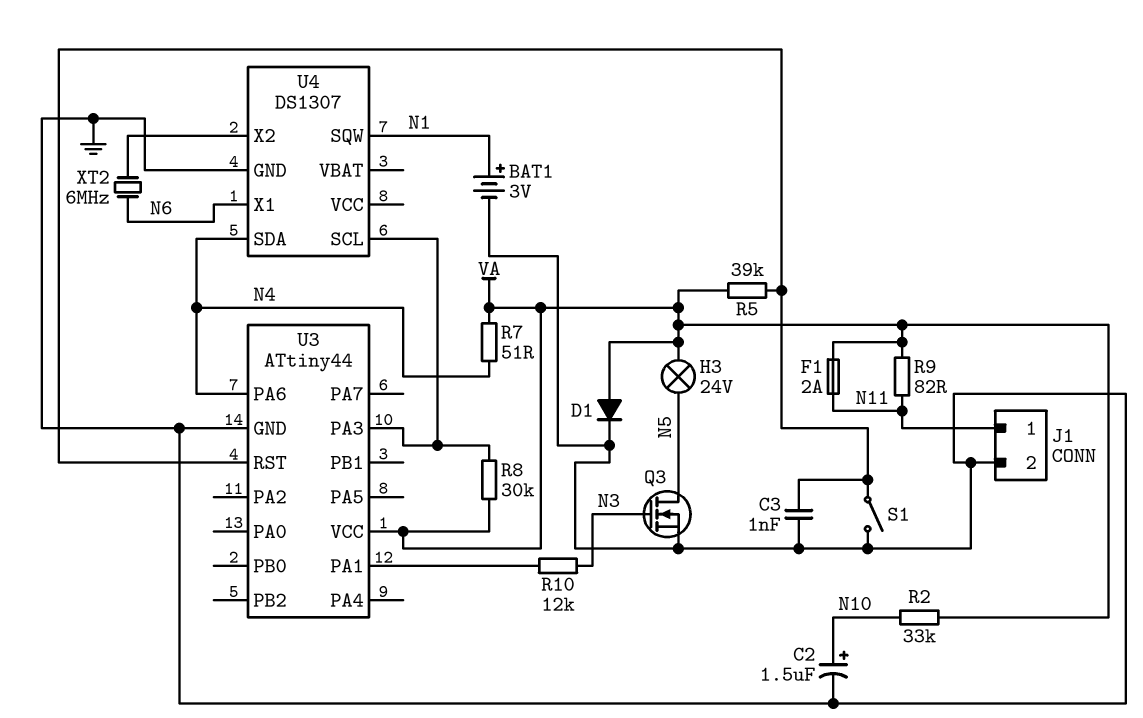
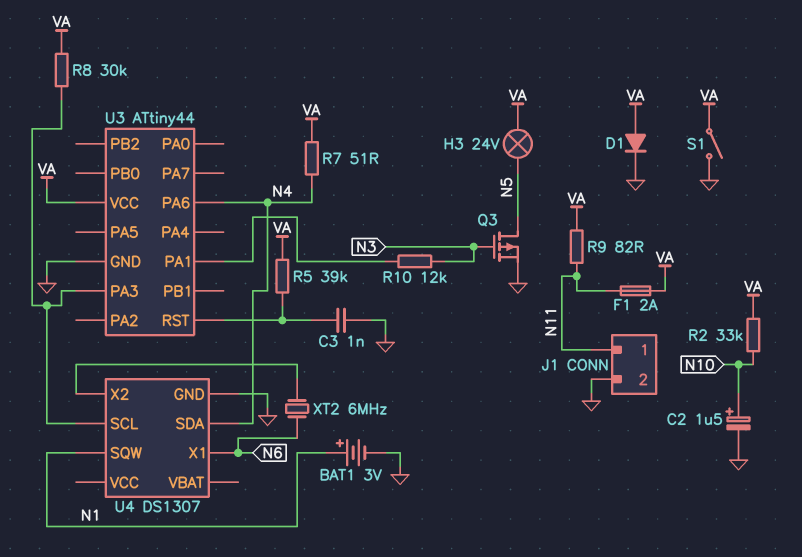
Q3: NMOS (G N3, D N5, S GND) -> PMOS (G N3, D N5, S GND)
S1: switch (GND, U3/RST) -> switch (GND, VA)

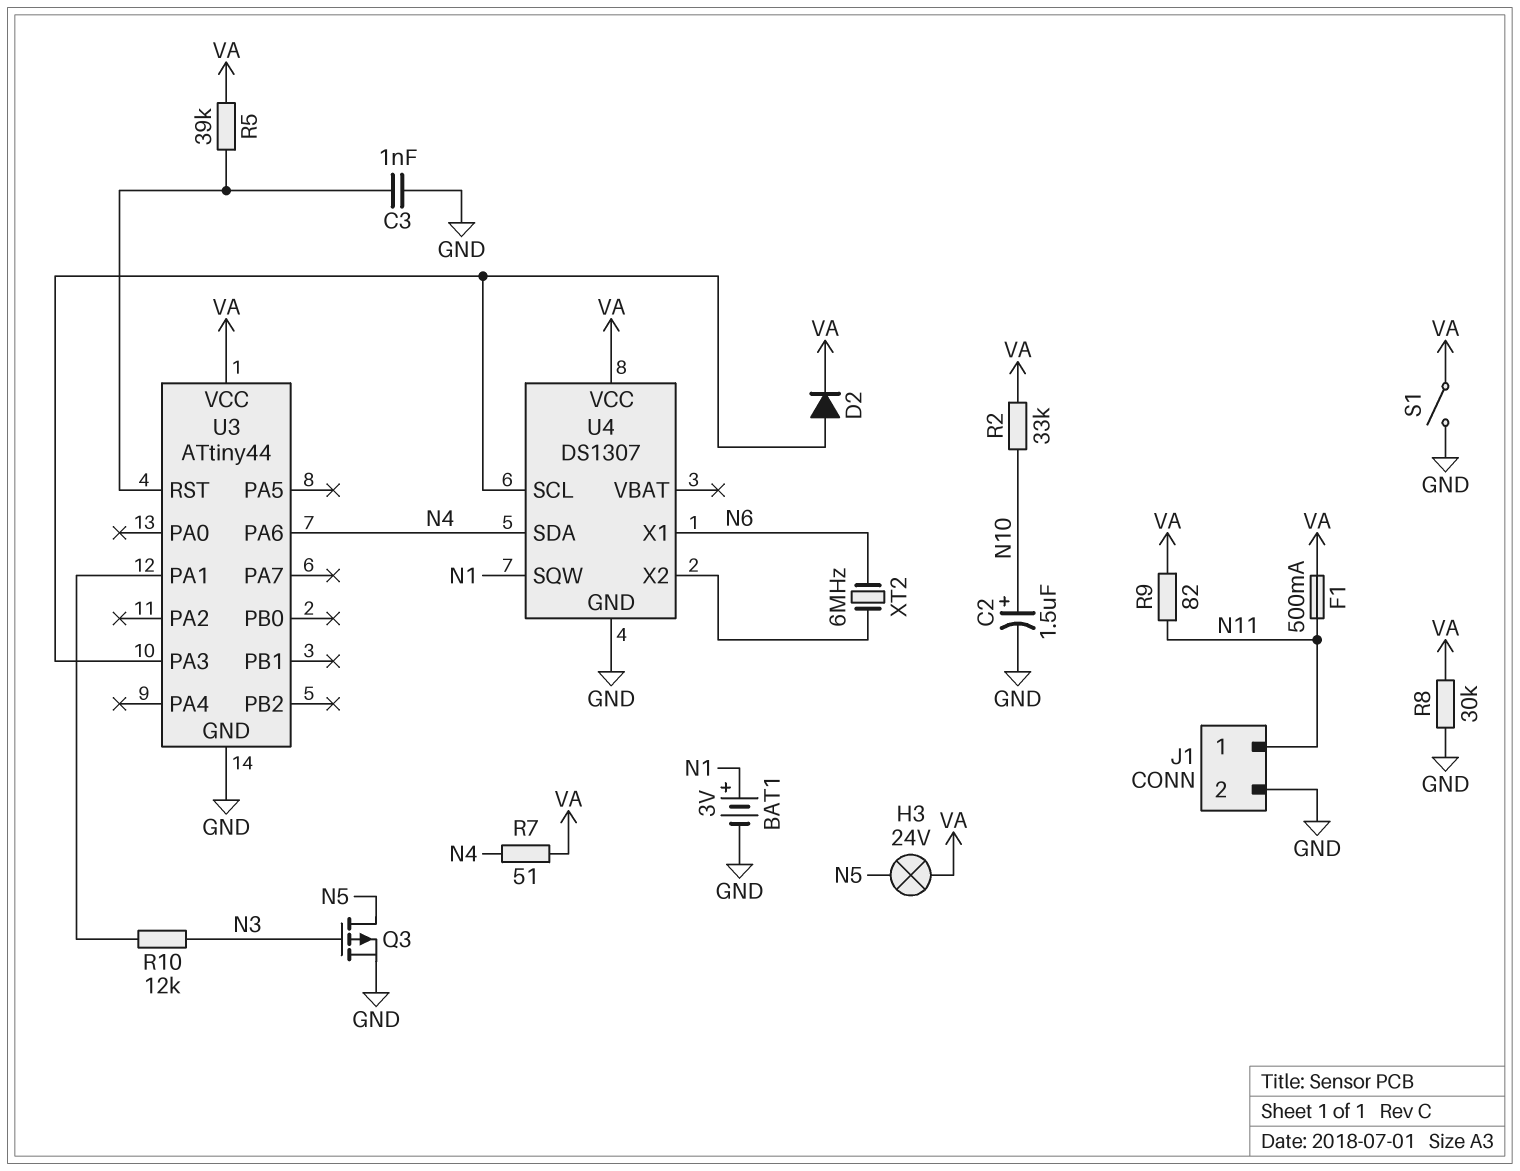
D1: diode (A VA, K GND) -> none
D2: none -> diode (A U3/PA3, K VA)
F1: 2A (N11, VA) -> 500mA (N11, VA)
R8: 30k (U3/PA3, VA) -> 30k (GND, VA)
U4 pin VCC: none -> VA

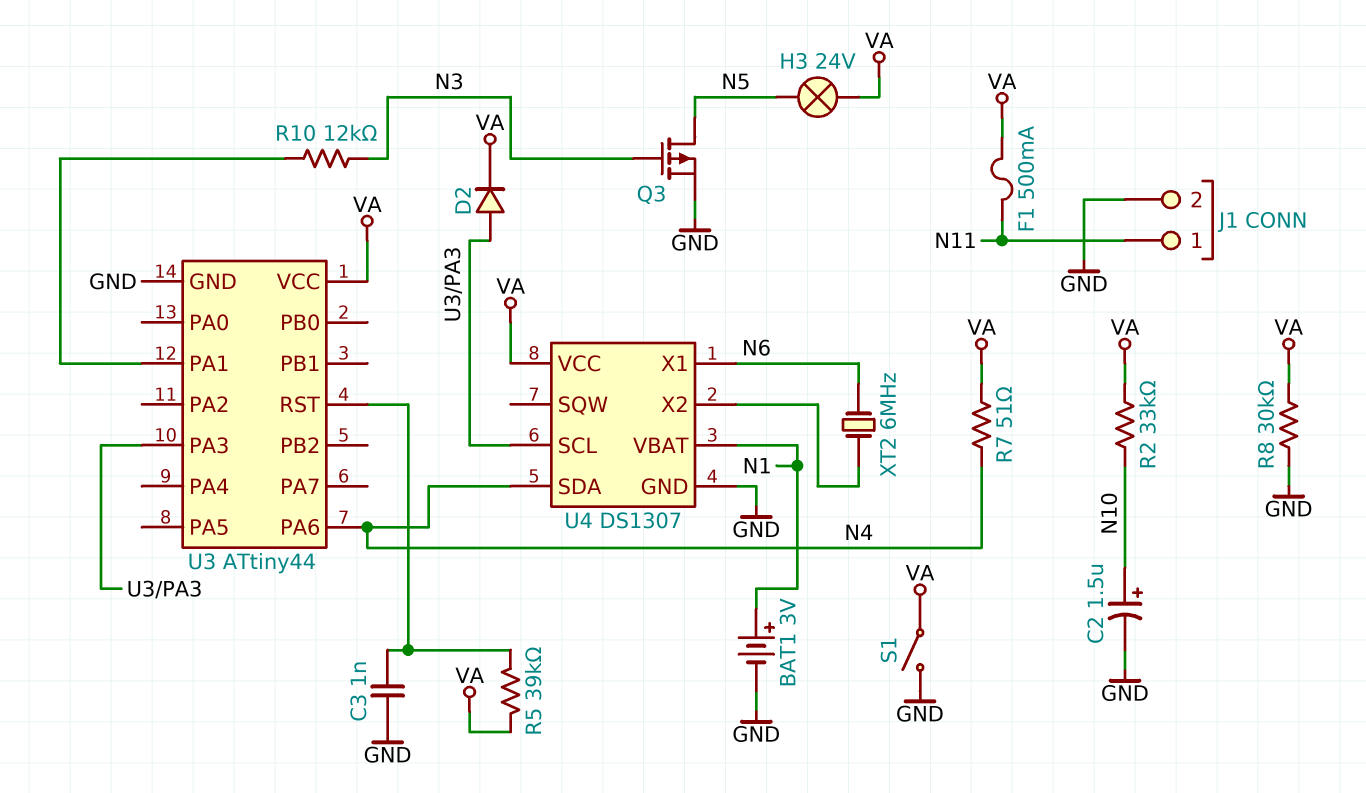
R9: 82 (N11, VA) -> none
U4 pin SQW: N1 -> none
U4 pin VBAT: none -> N1

